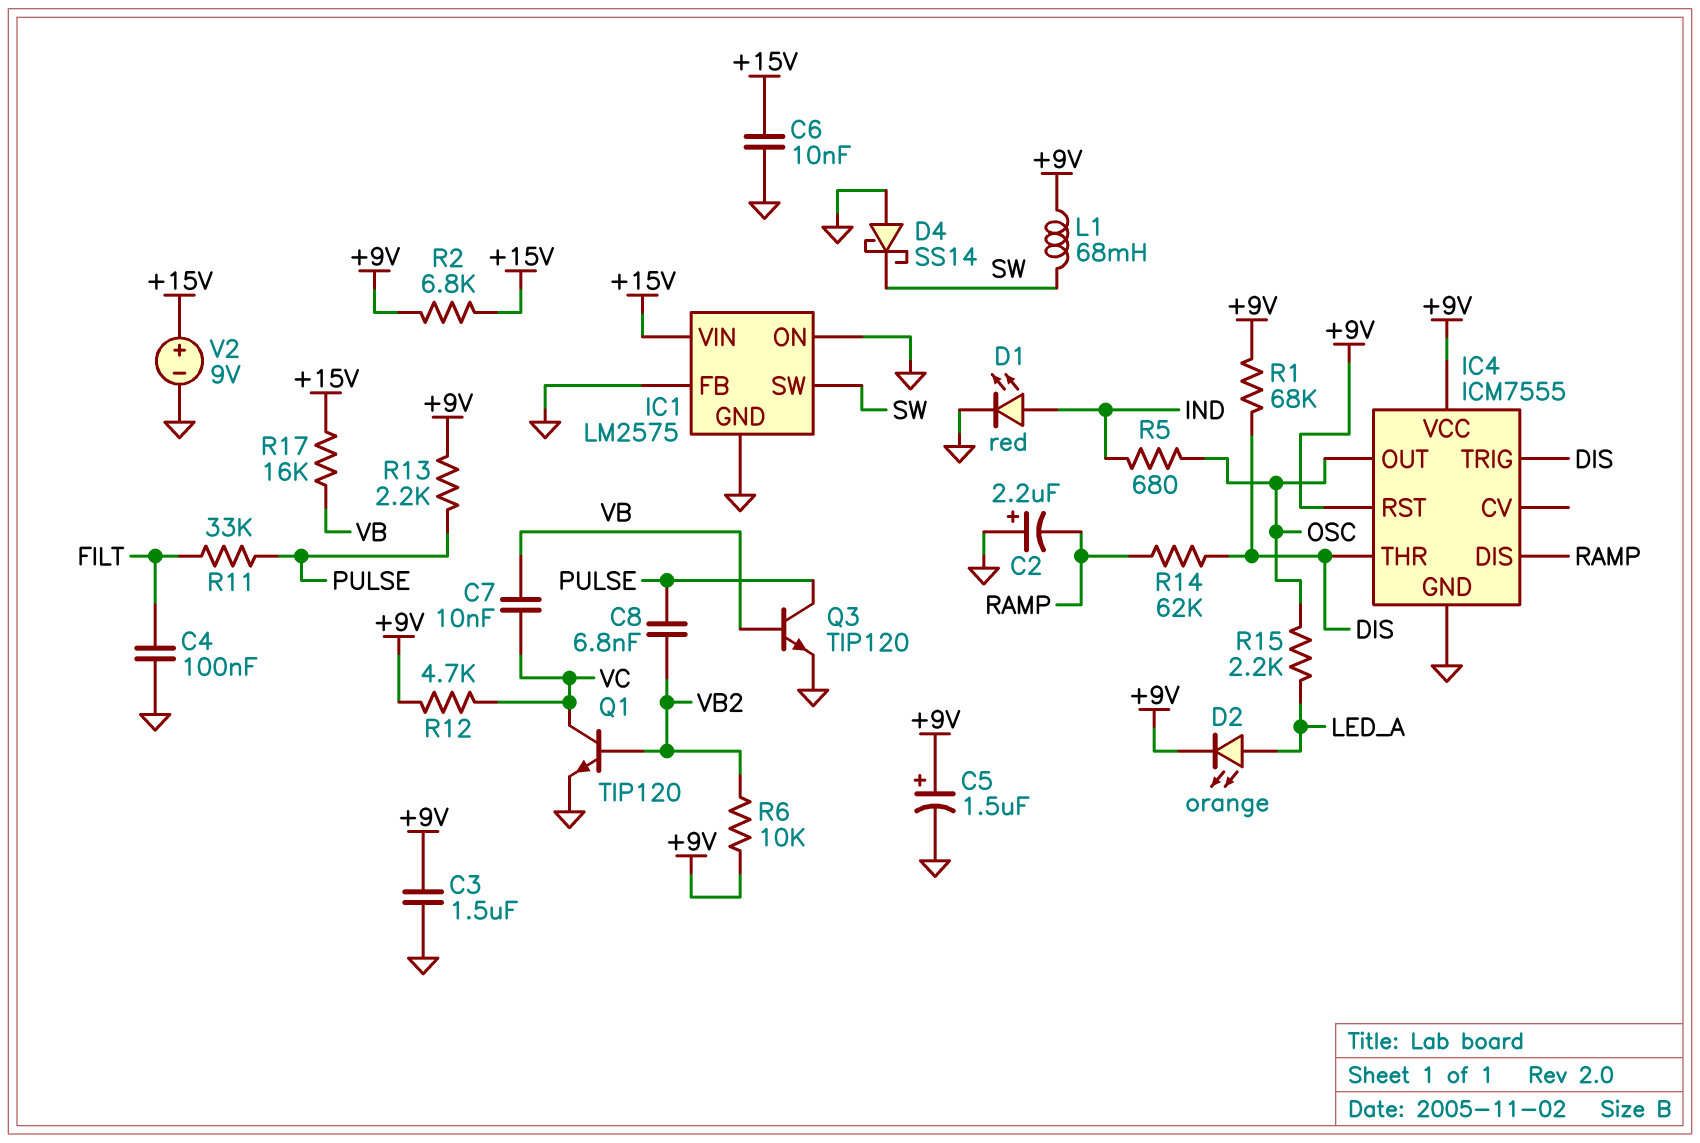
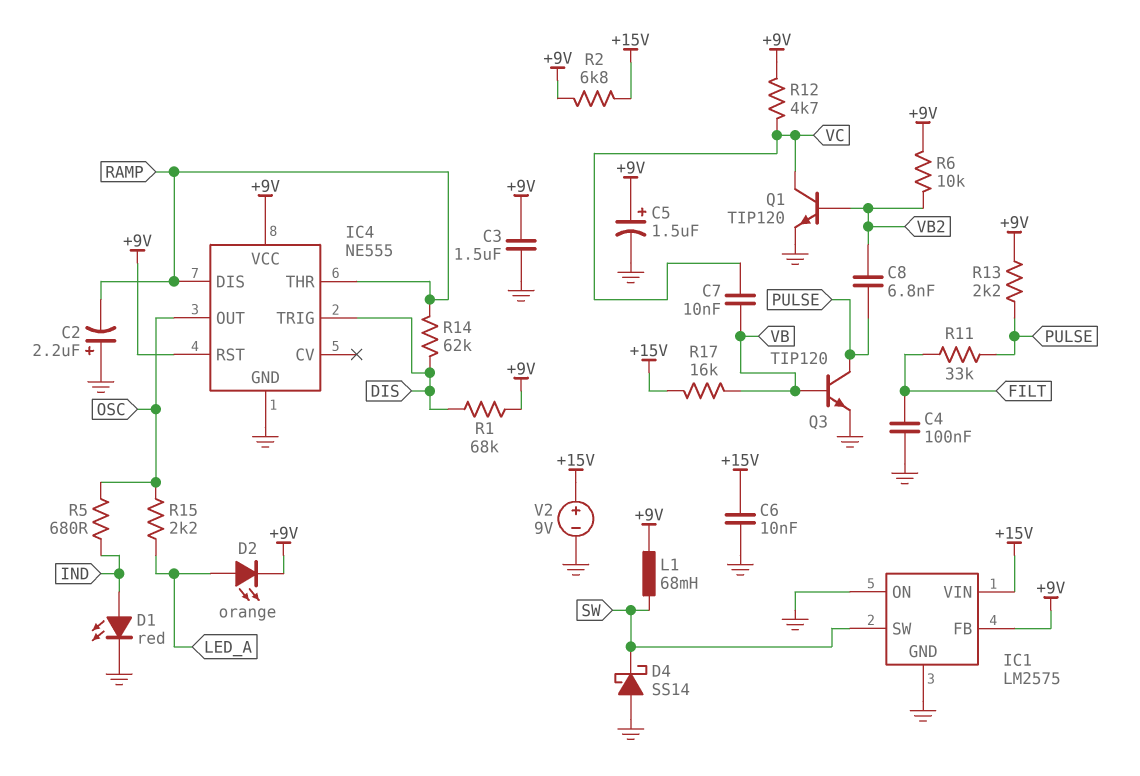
IC1 pin FB: GND -> +9V
IC4: ICM7555 -> NE555
IC4 pin THR: DIS -> RAMP

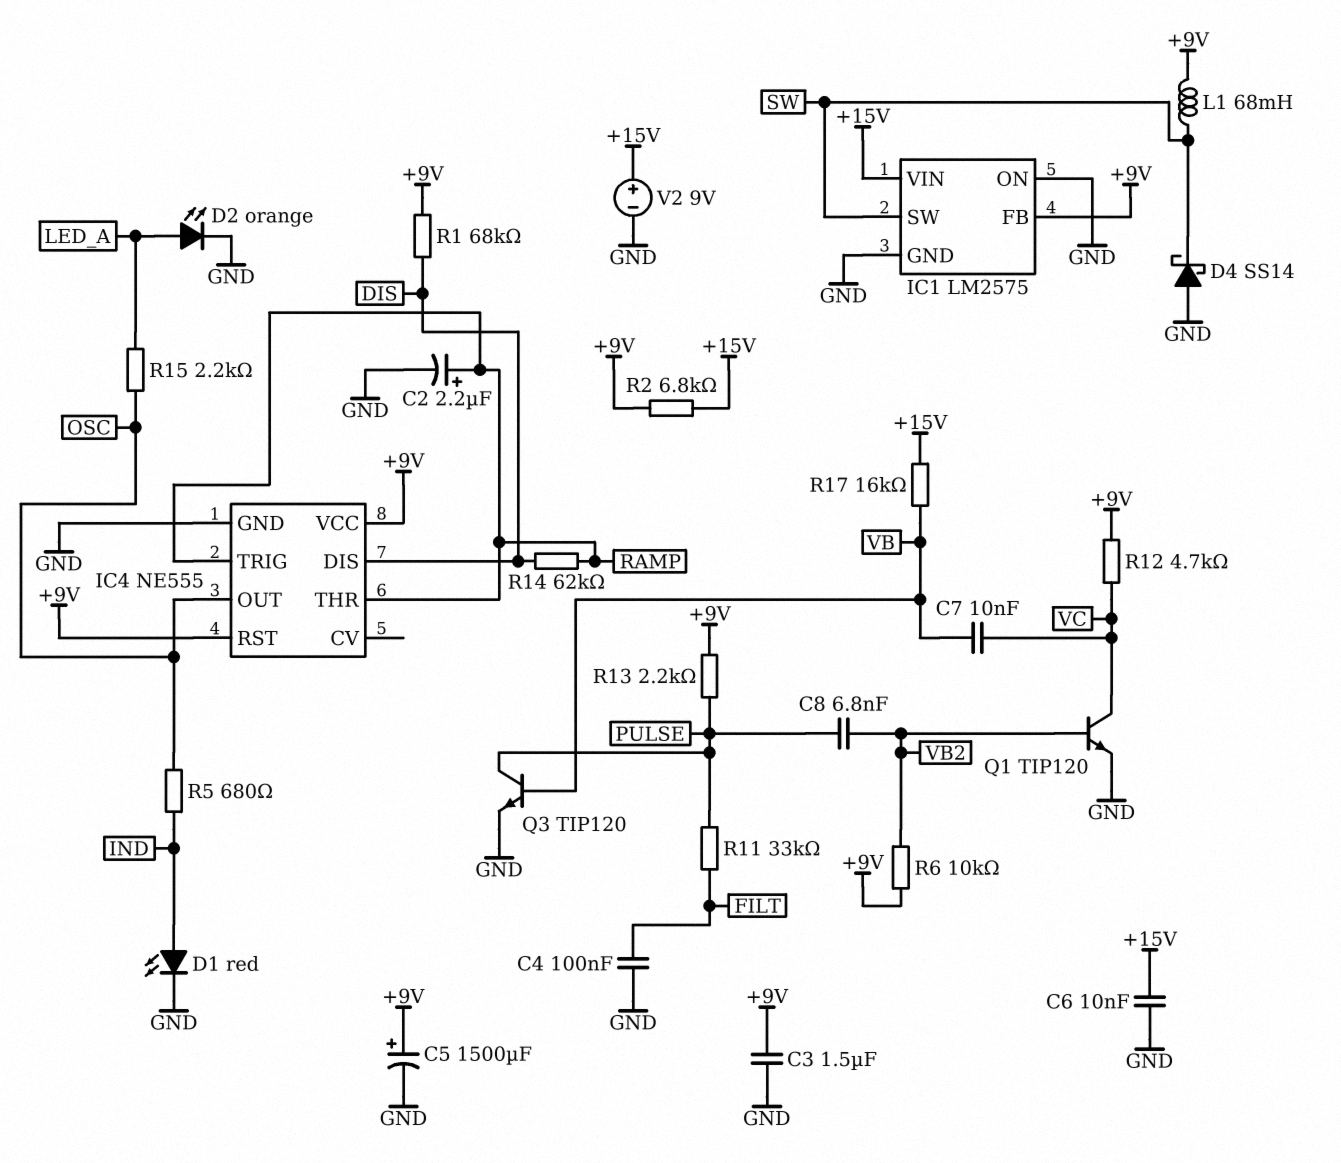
C2: 2.2uF (plus GND, minus RAMP) -> 2.2uF (plus RAMP, minus GND)
C5: 1.5uF (plus +9V, minus GND) -> 1500uF (plus +9V, minus GND)
D2: LED orange (A LED_A, K +9V) -> LED orange (A LED_A, K GND)
IC4 pin DIS: RAMP -> DIS
IC4 pin TRIG: DIS -> RAMP

